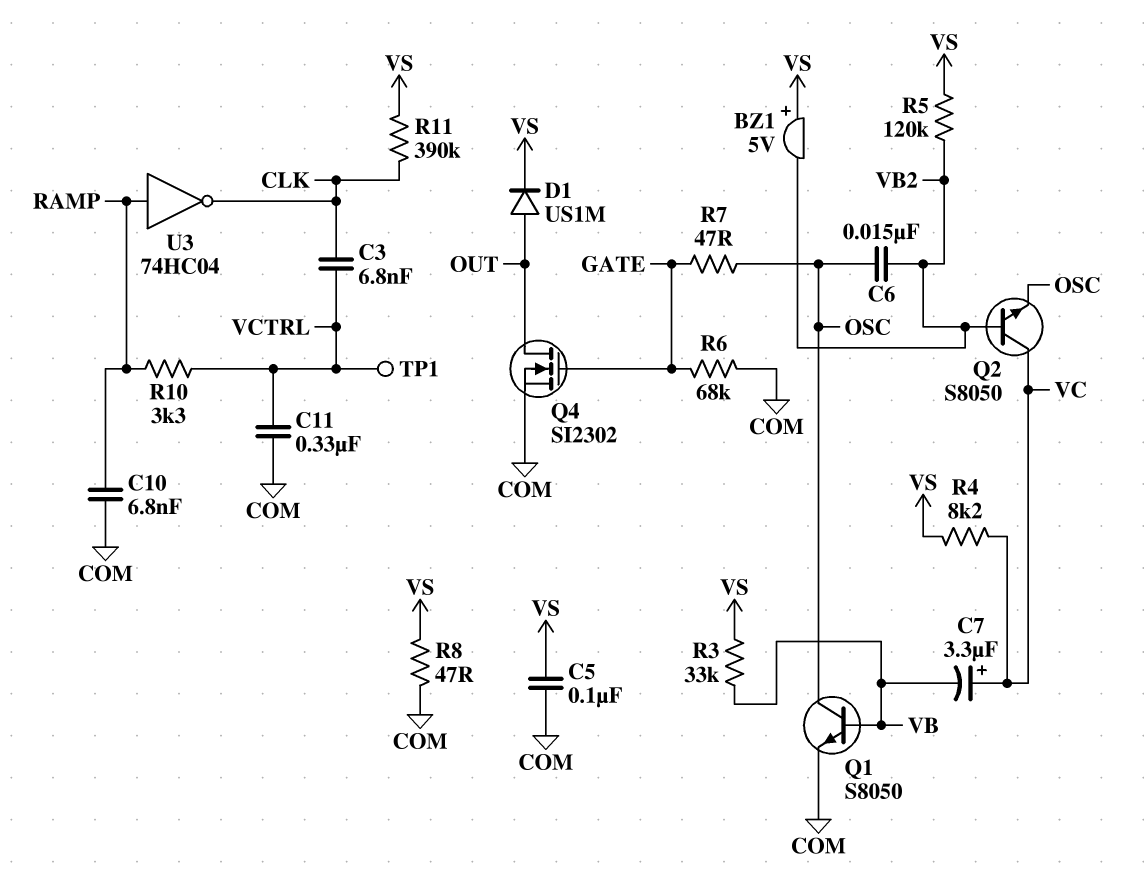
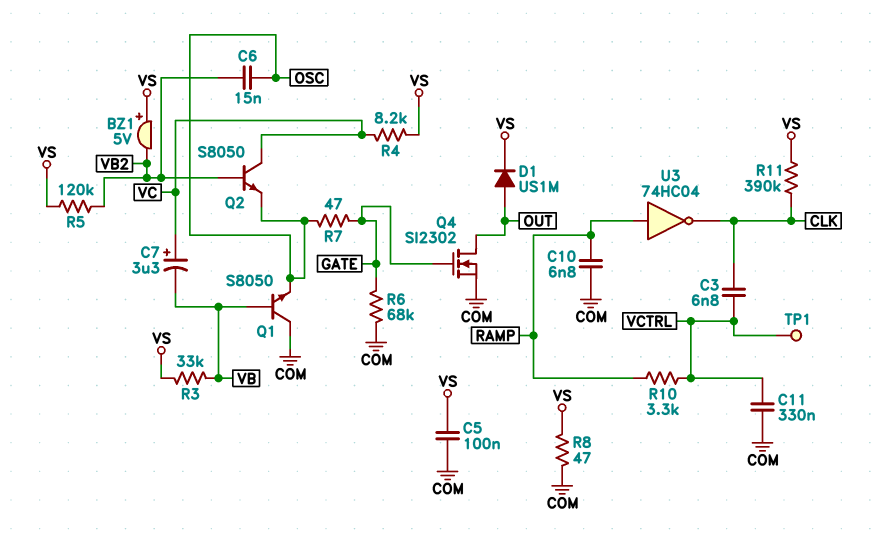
Q1: NPN S8050 (B VB, C OSC, E COM) -> NPN S8050 (B VB, C COM, E OSC)

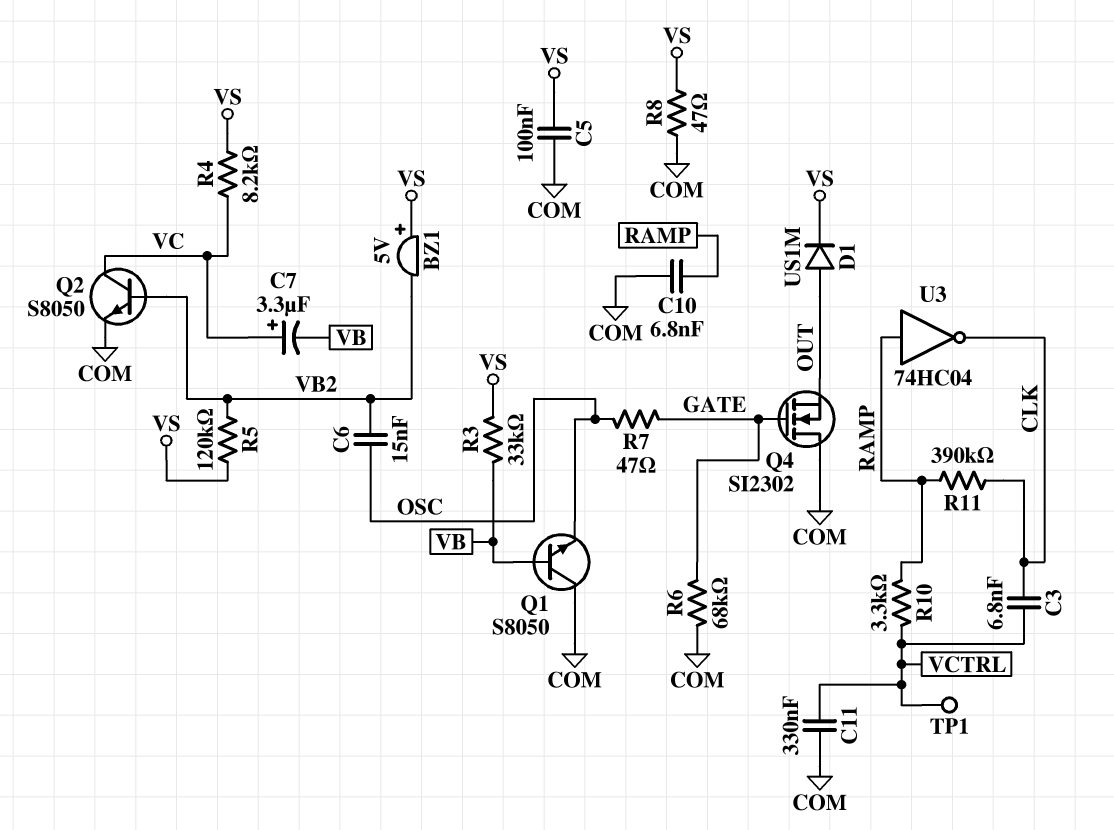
Q2: NPN S8050 (B VB2, C VC, E OSC) -> NPN S8050 (B VB2, C VC, E COM)
Q4: NMOS SI2302 (G GATE, D OUT, S COM) -> NMOS SI2302 (G GATE, D COM, S OUT)
R11: 390k (CLK, VS) -> 390k (CLK, RAMP)

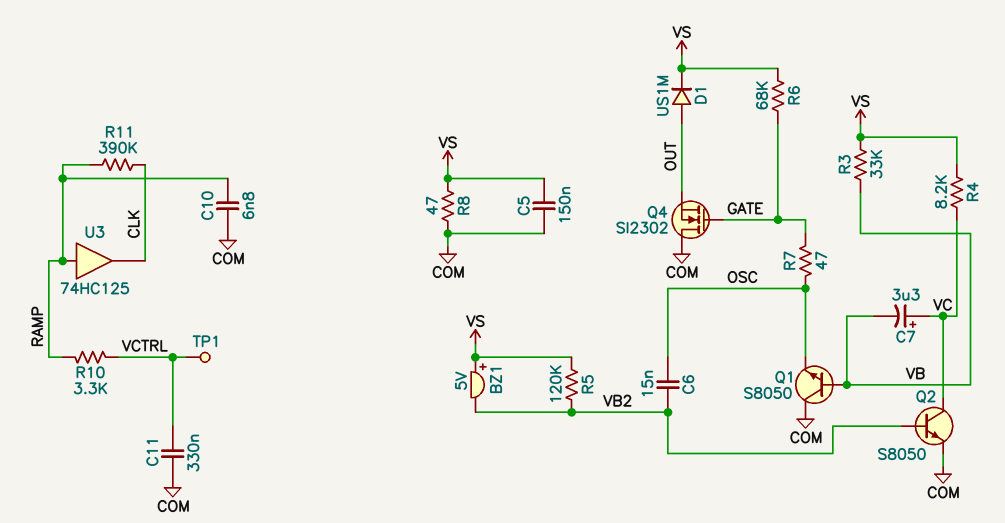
C3: 6.8nF (CLK, VCTRL) -> none
C5: 100nF (COM, VS) -> 150nF (COM, VS)
R6: 68k (COM, GATE) -> 68k (GATE, VS)
U3: NOT 74HC04 (in RAMP, out CLK) -> buffer 74HC125 (in RAMP, out CLK)

